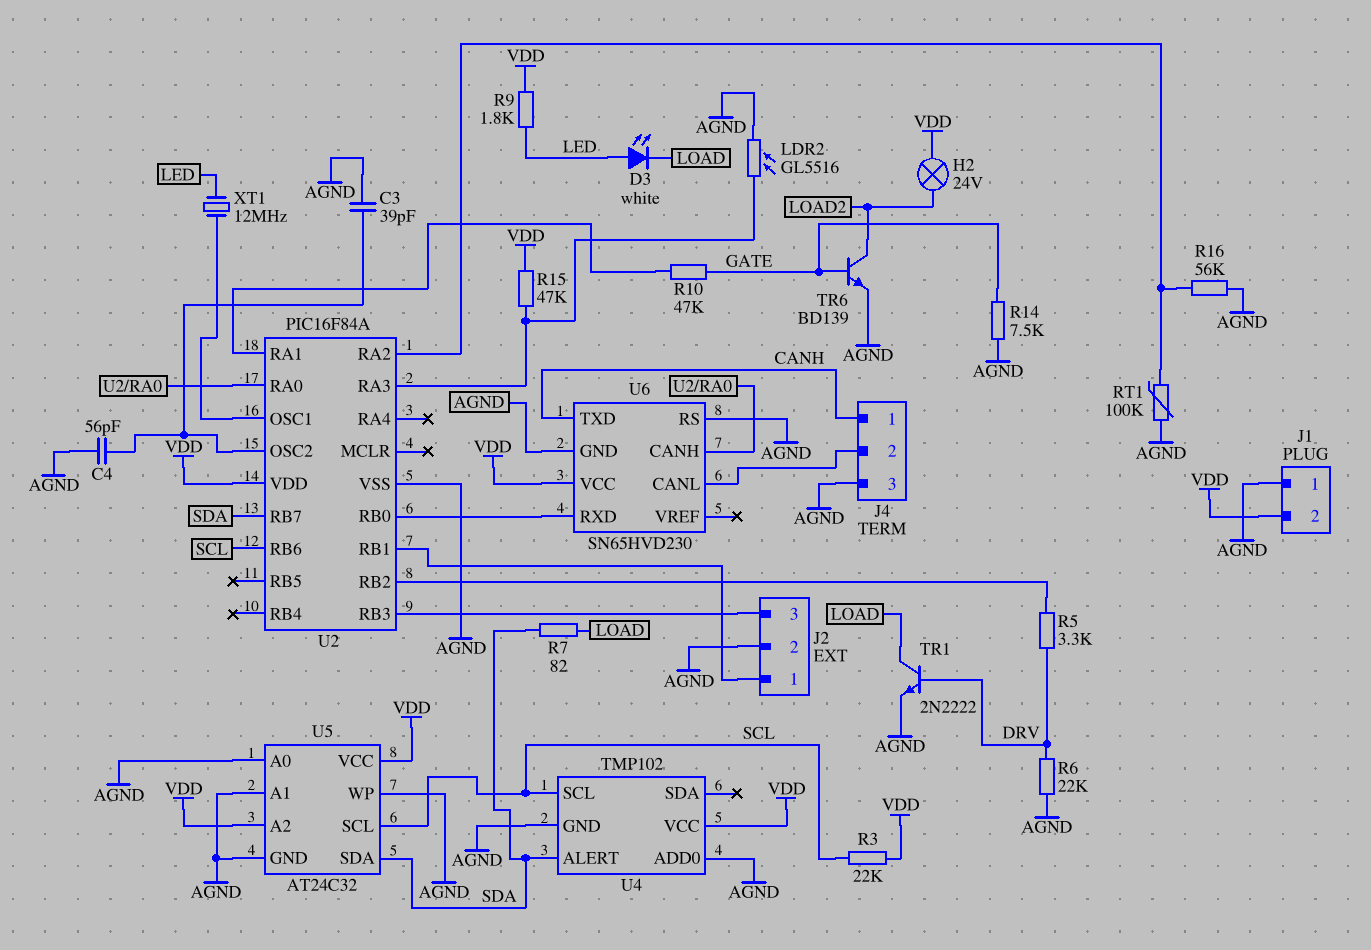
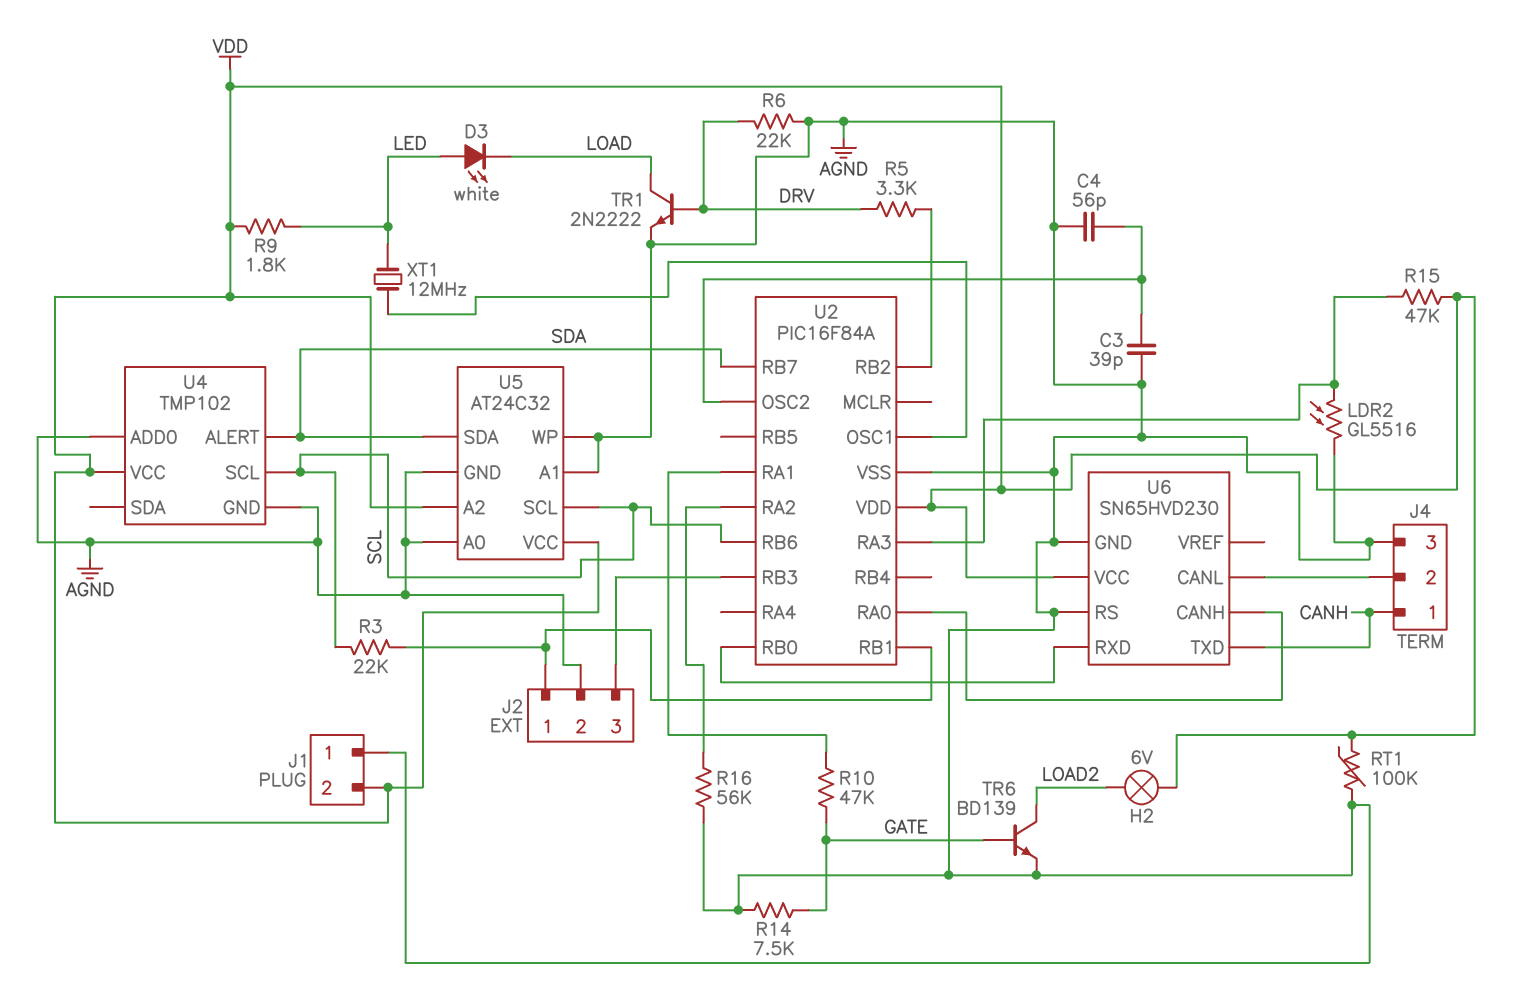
H2: lamp 24V (LOAD2, VDD) -> lamp 6V (LOAD2, VDD)
R3: 22k (SCL, VDD) -> 22k (J2/1, SCL)
R7: 82 (LOAD, SDA) -> none
RT1: 100k (AGND, U2/RA2) -> 100k (AGND, VDD)

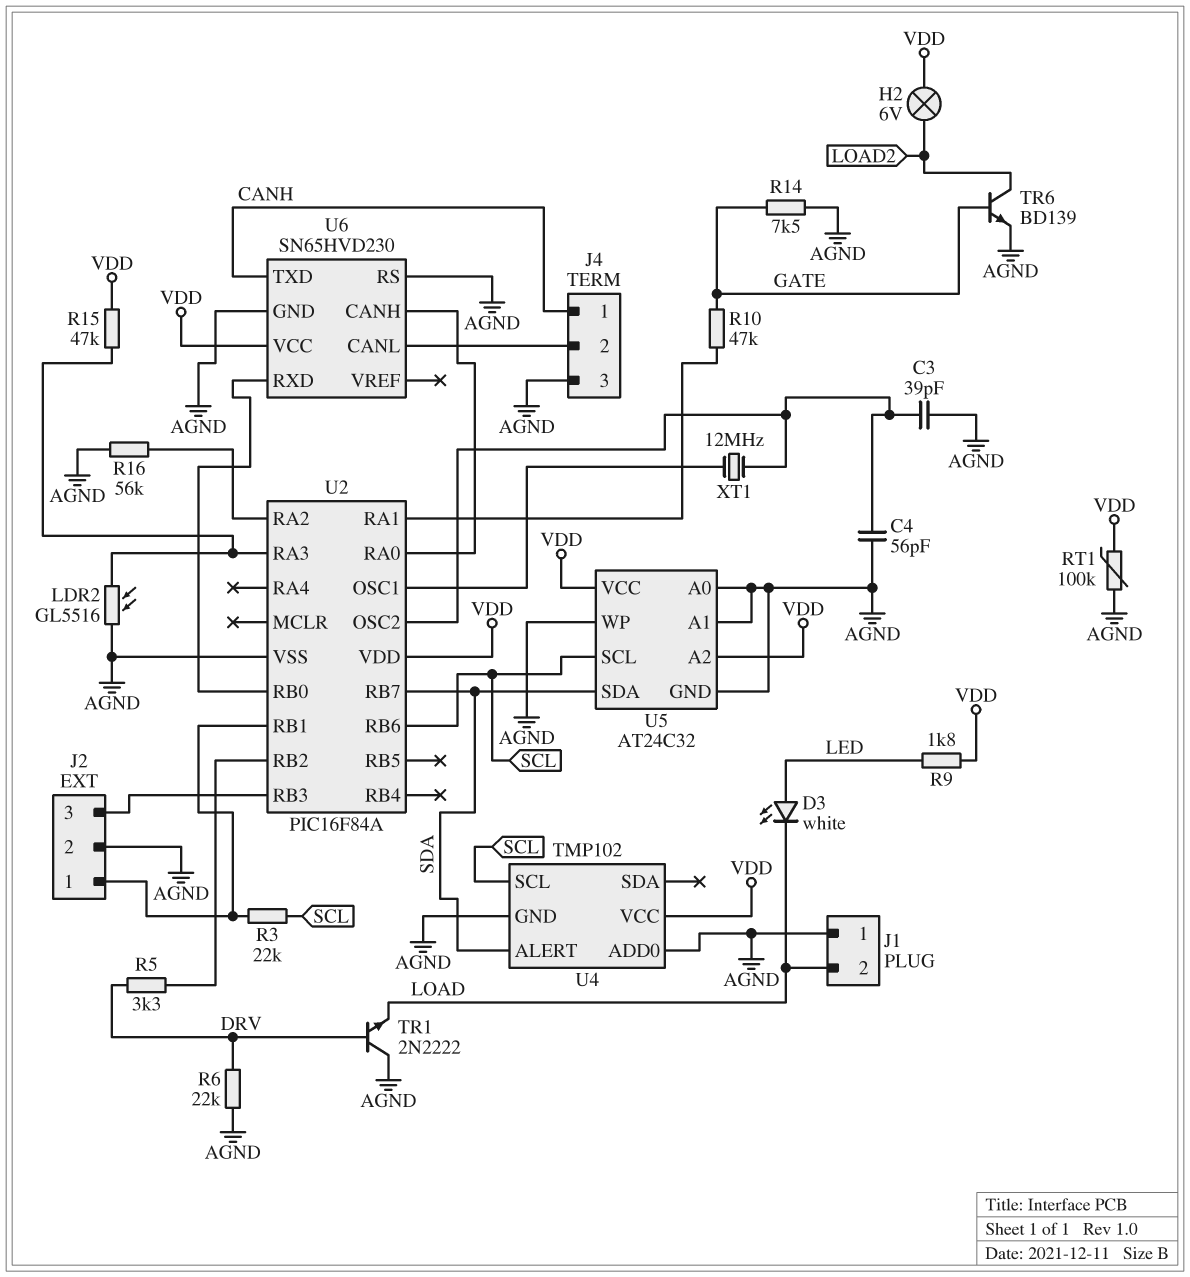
J1 pin 2: VDD -> LOAD
TR1: NPN 2N2222 (B DRV, C LOAD, E AGND) -> NPN 2N2222 (B DRV, C AGND, E LOAD)
XT1: 12MHz (LED, U2/OSC1) -> 12MHz (U2/OSC1, U2/OSC2)

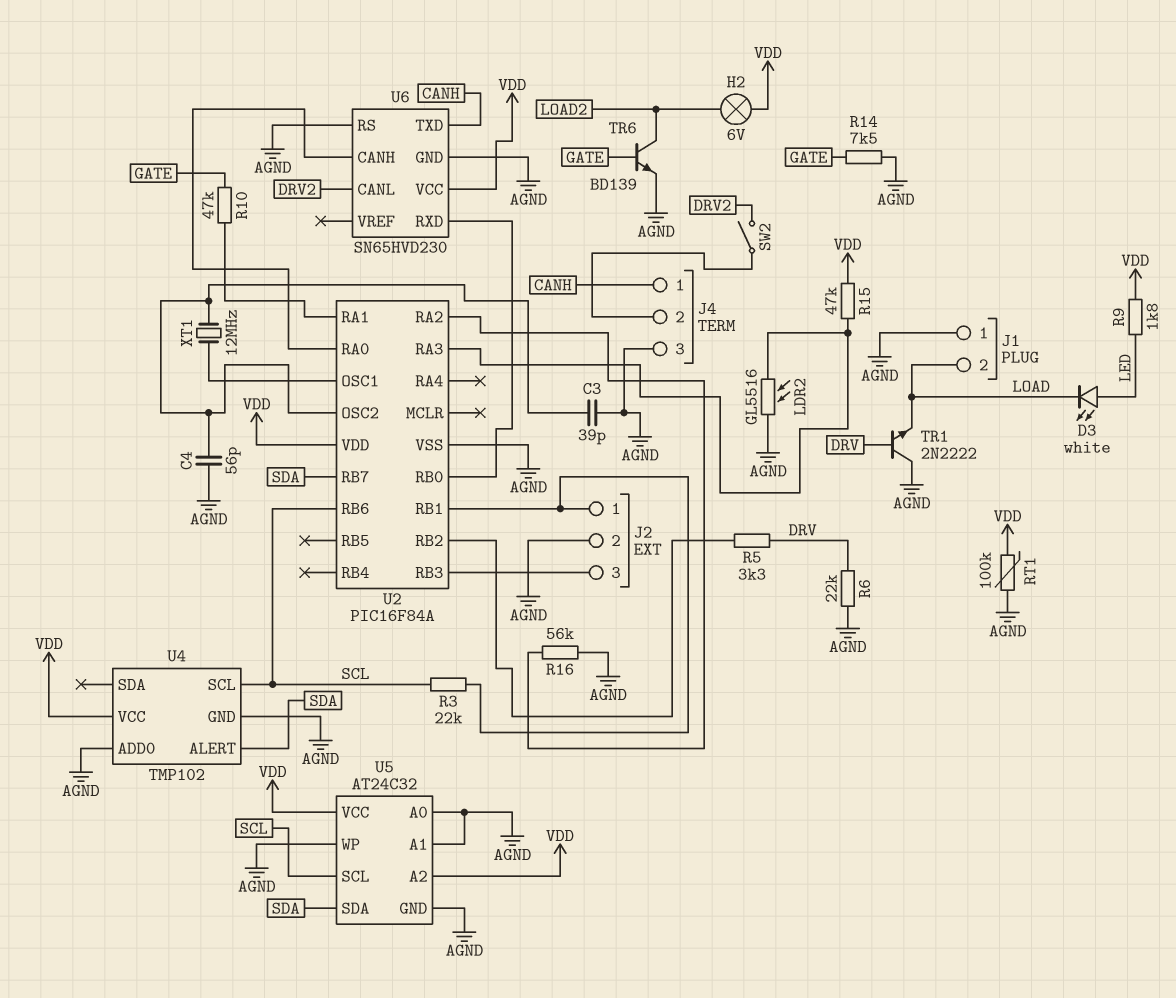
SW2: none -> switch (DRV2, J4/2)
U6 pin CANL: J4/2 -> DRV2

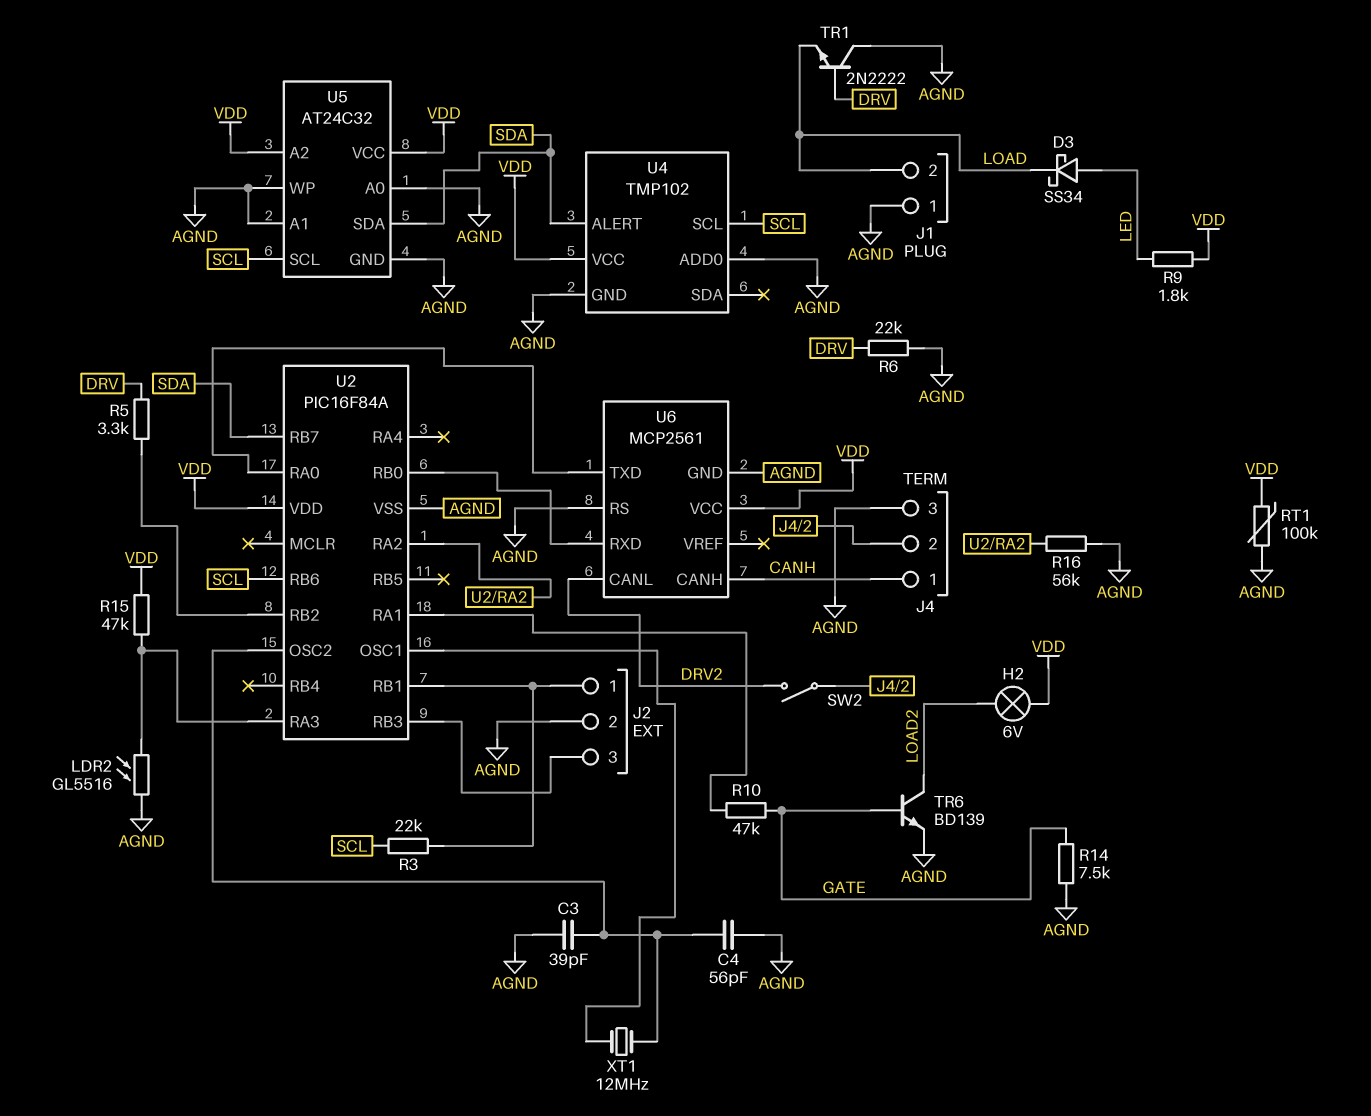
D3: LED white (A LED, K LOAD) -> schottky SS34 (A LED, K LOAD)
U6: SN65HVD230 -> MCP2561
U6 pin CANH: U2/RA0 -> CANH
U6 pin TXD: CANH -> U2/RA0

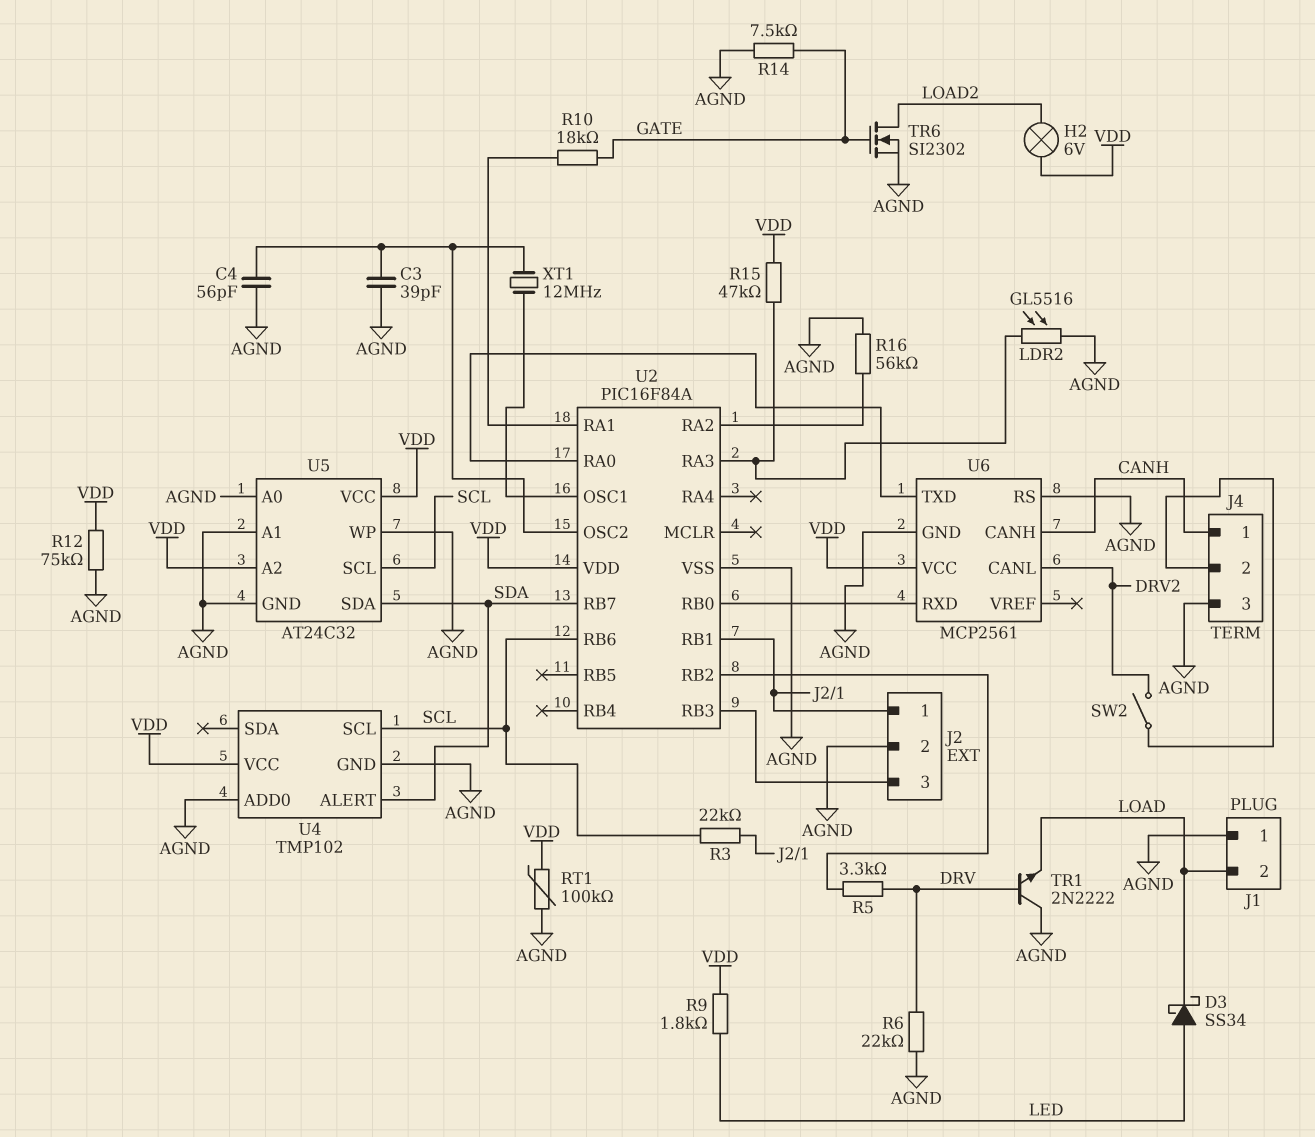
R10: 47k (GATE, U2/RA1) -> 18k (GATE, U2/RA1)
R12: none -> 75k (AGND, VDD)
TR6: NPN BD139 (B GATE, C LOAD2, E AGND) -> NMOS SI2302 (G GATE, D LOAD2, S AGND)

